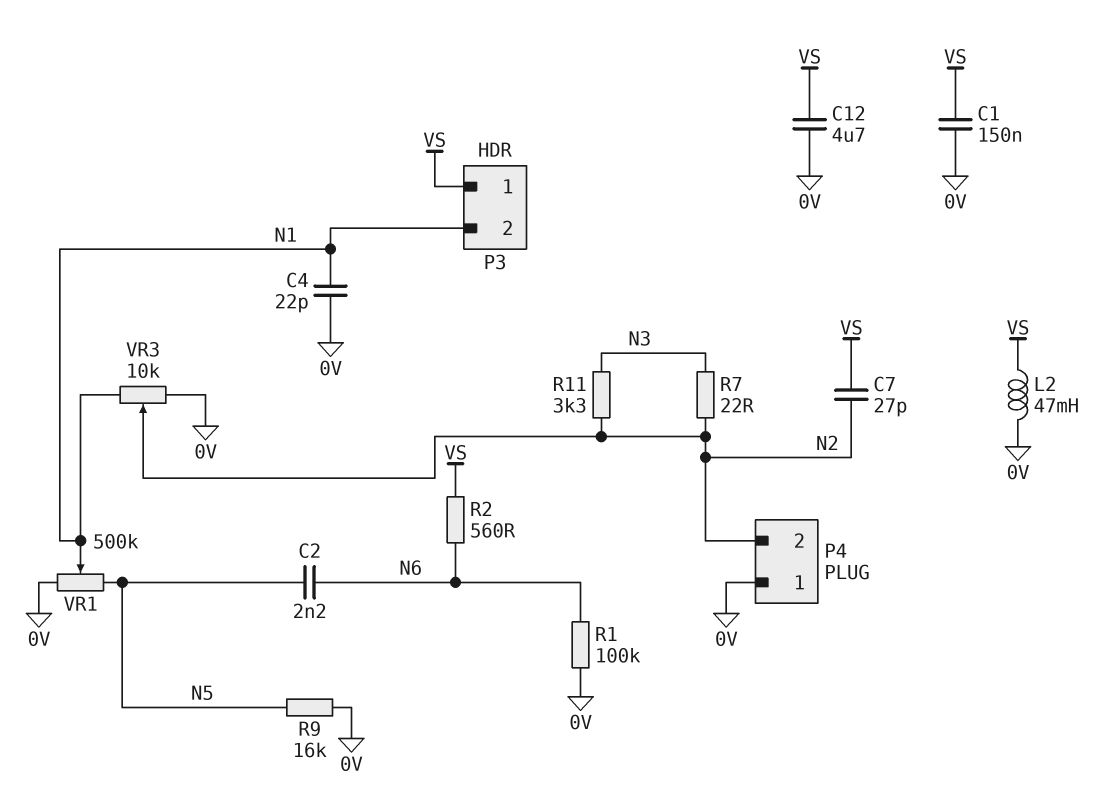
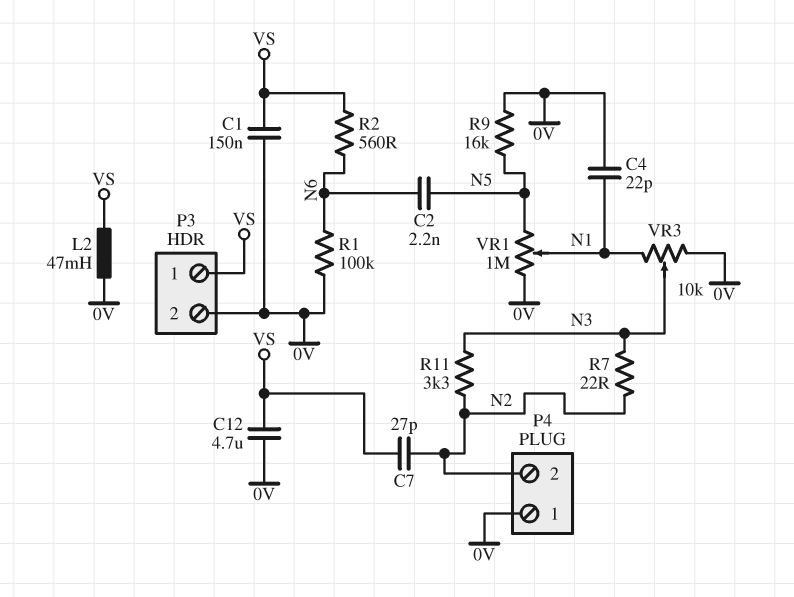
P3 pin 2: N1 -> 0V
VR1: 500k (0V, N5, wiper N1) -> 1M (0V, N5, wiper N1)
VR3: 10k (0V, N1, wiper N2) -> 10k (0V, N1, wiper N3)

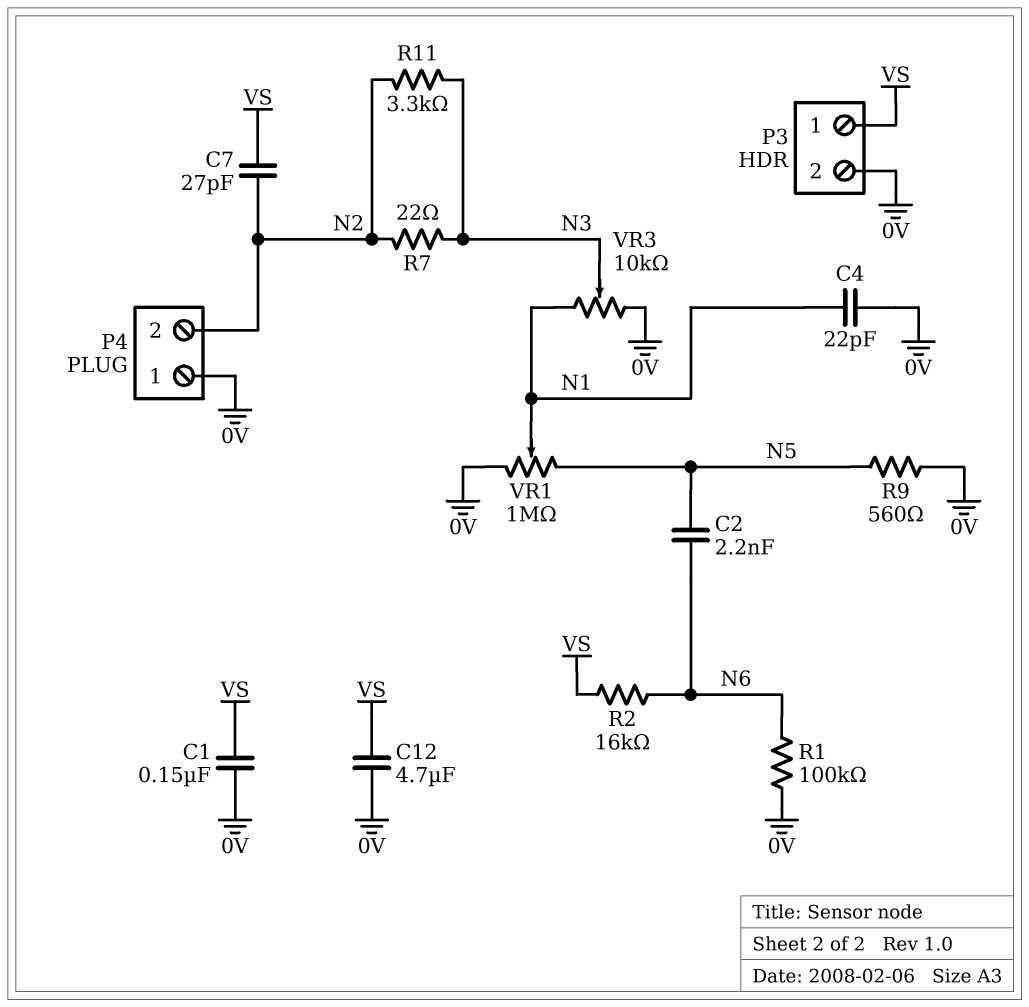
L2: 47mH (0V, VS) -> none
R2: 560 (N6, VS) -> 16k (N6, VS)
R9: 16k (0V, N5) -> 560 (0V, N5)

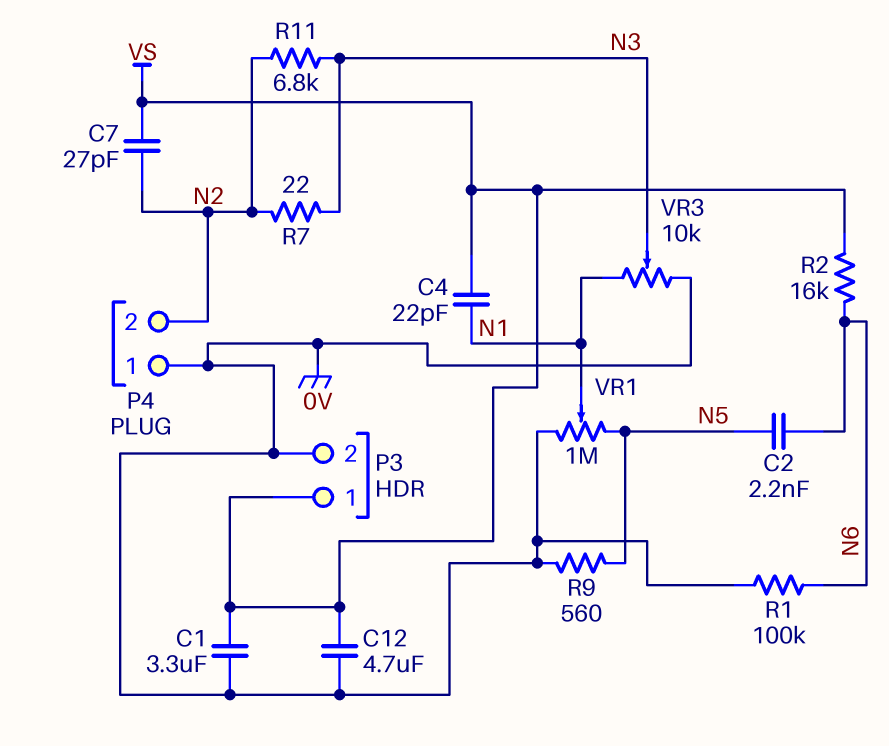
C1: 150nF (0V, VS) -> 3.3uF (0V, VS)
C4: 22pF (0V, N1) -> 22pF (N1, VS)
R11: 3.3k (N2, N3) -> 6.8k (N2, N3)

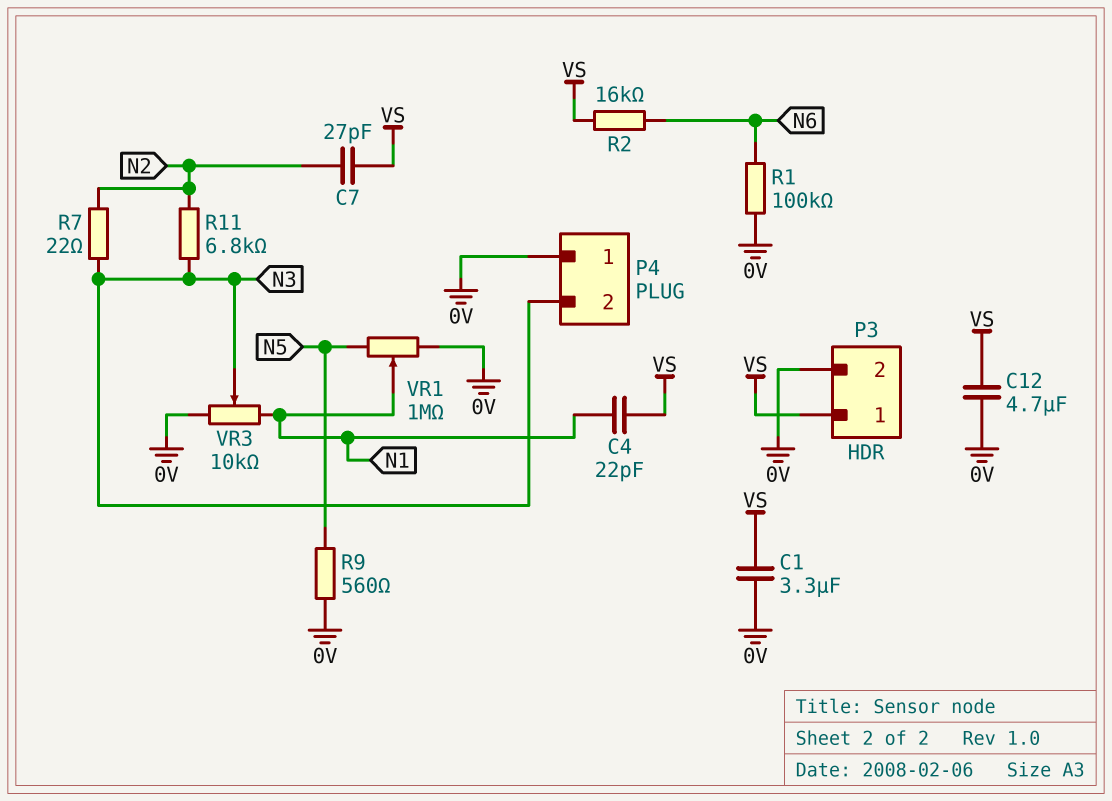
C2: 2.2nF (N5, N6) -> none
P4 pin 2: N2 -> N3

